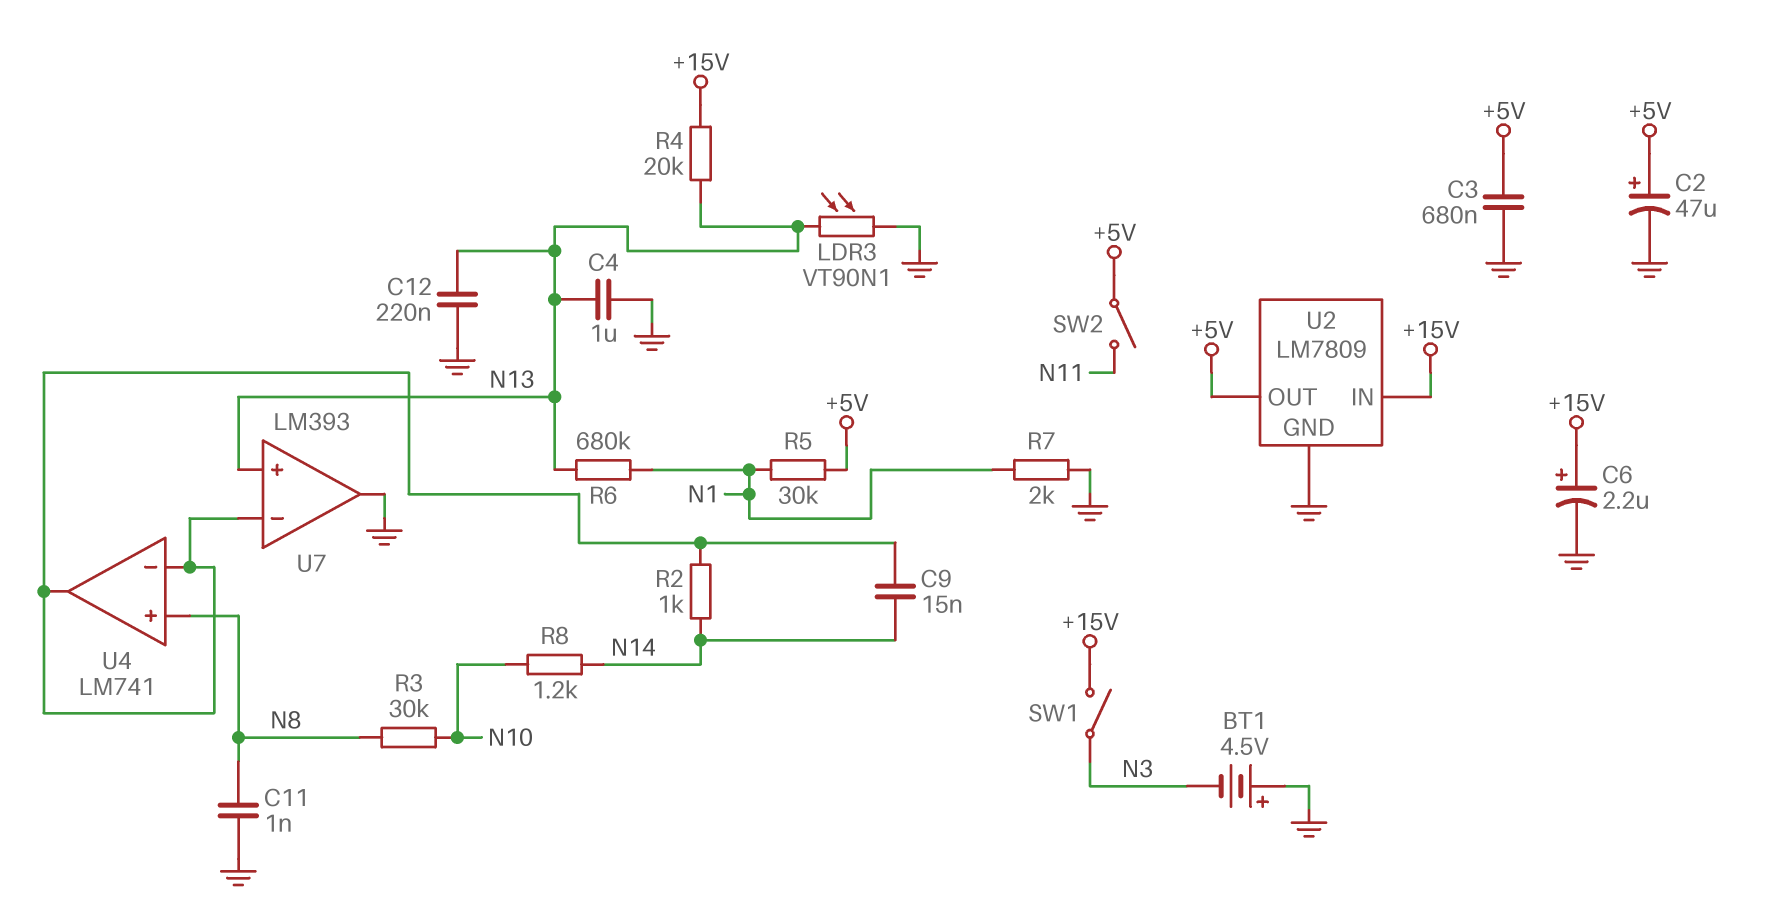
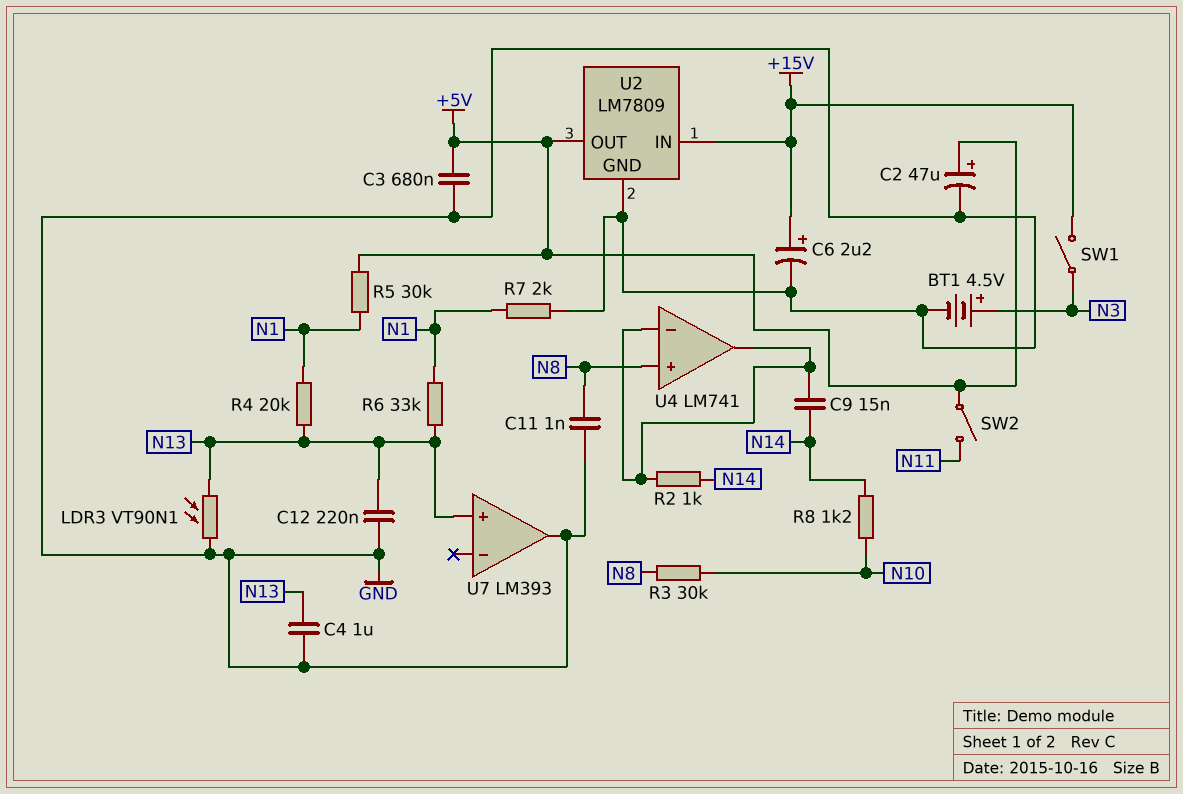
BT1: 4.5V (plus GND, minus N3) -> 4.5V (plus N3, minus GND)
R4: 20k (+15V, N13) -> 20k (N1, N13)
R6: 680k (N1, N13) -> 33k (N1, N13)
U7 pin in-: U4/in- -> none

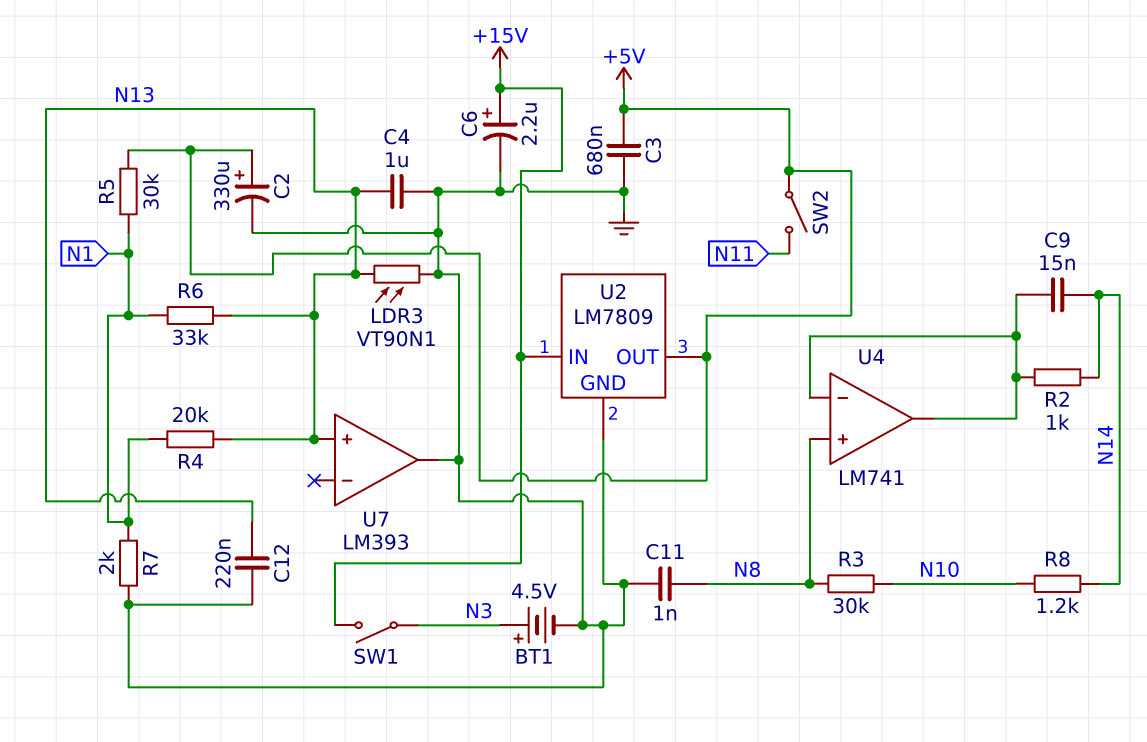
C2: 47uF (plus +5V, minus GND) -> 330uF (plus +5V, minus GND)

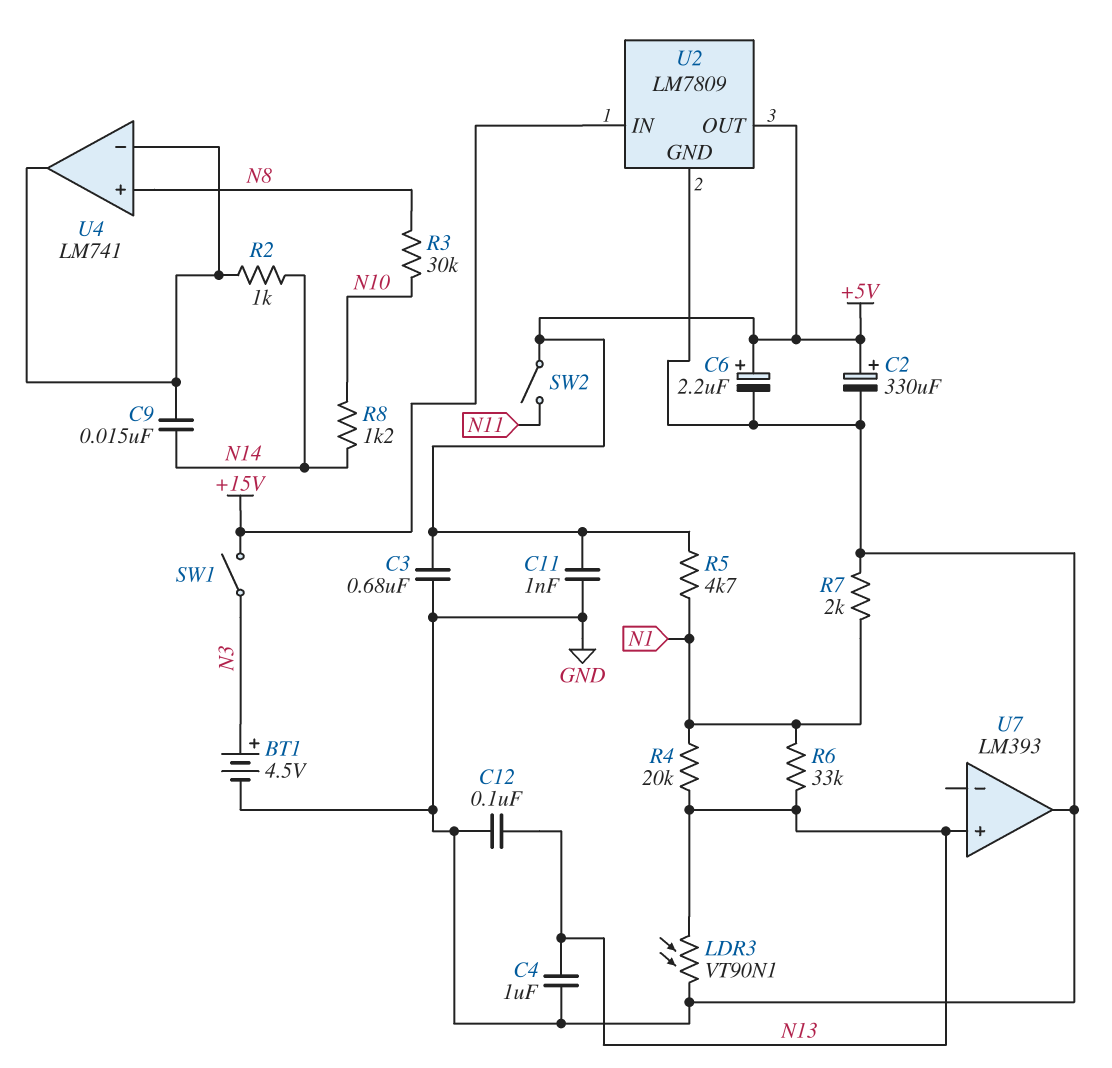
C6: 2.2uF (plus +15V, minus GND) -> 2.2uF (plus +5V, minus GND)
C11: 1nF (GND, N8) -> 1nF (+5V, GND)
C12: 220nF (GND, N13) -> 100nF (GND, N13)
R5: 30k (+5V, N1) -> 4.7k (+5V, N1)

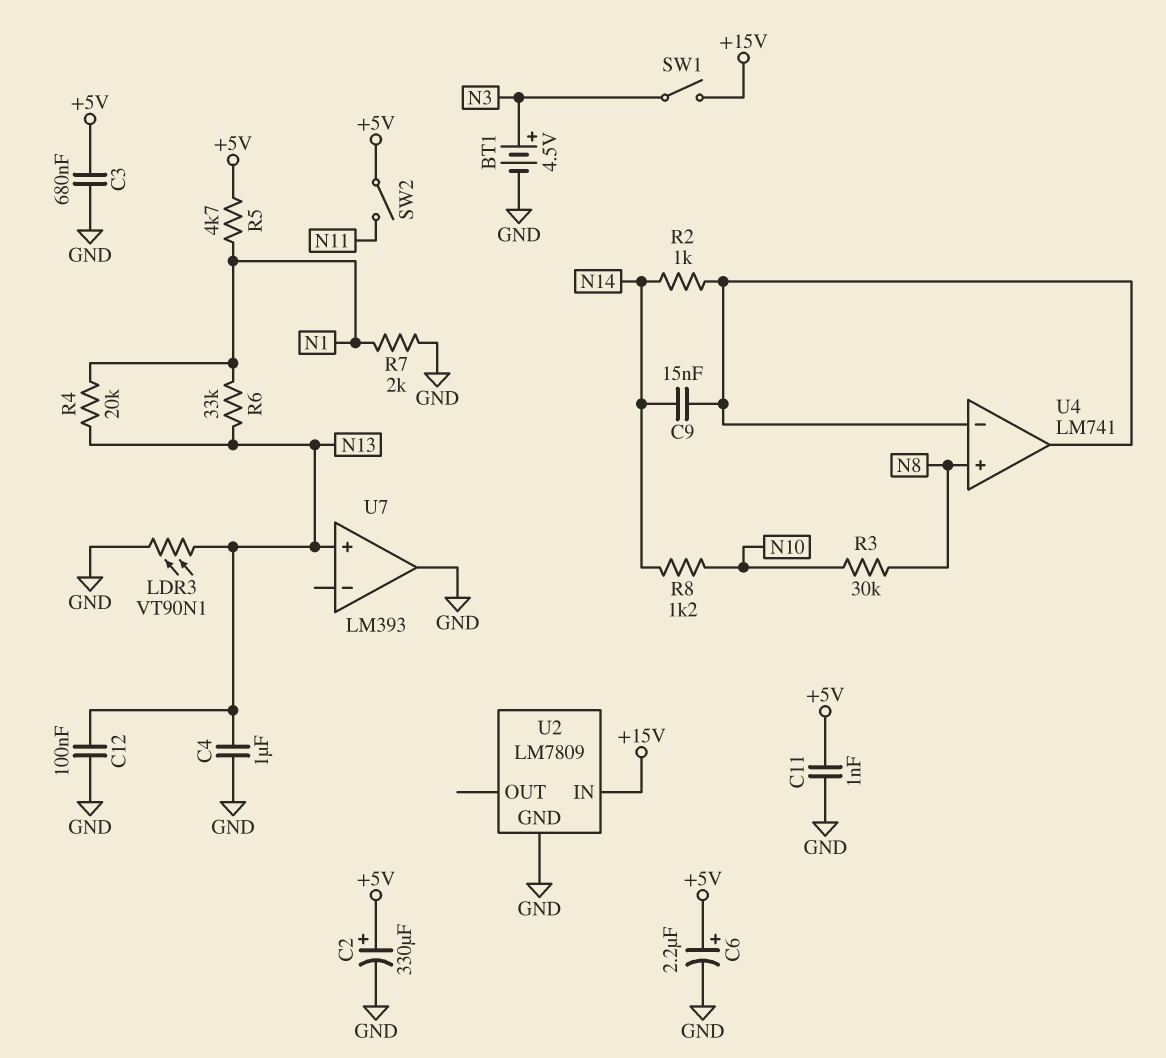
U2 pin OUT: +5V -> none

